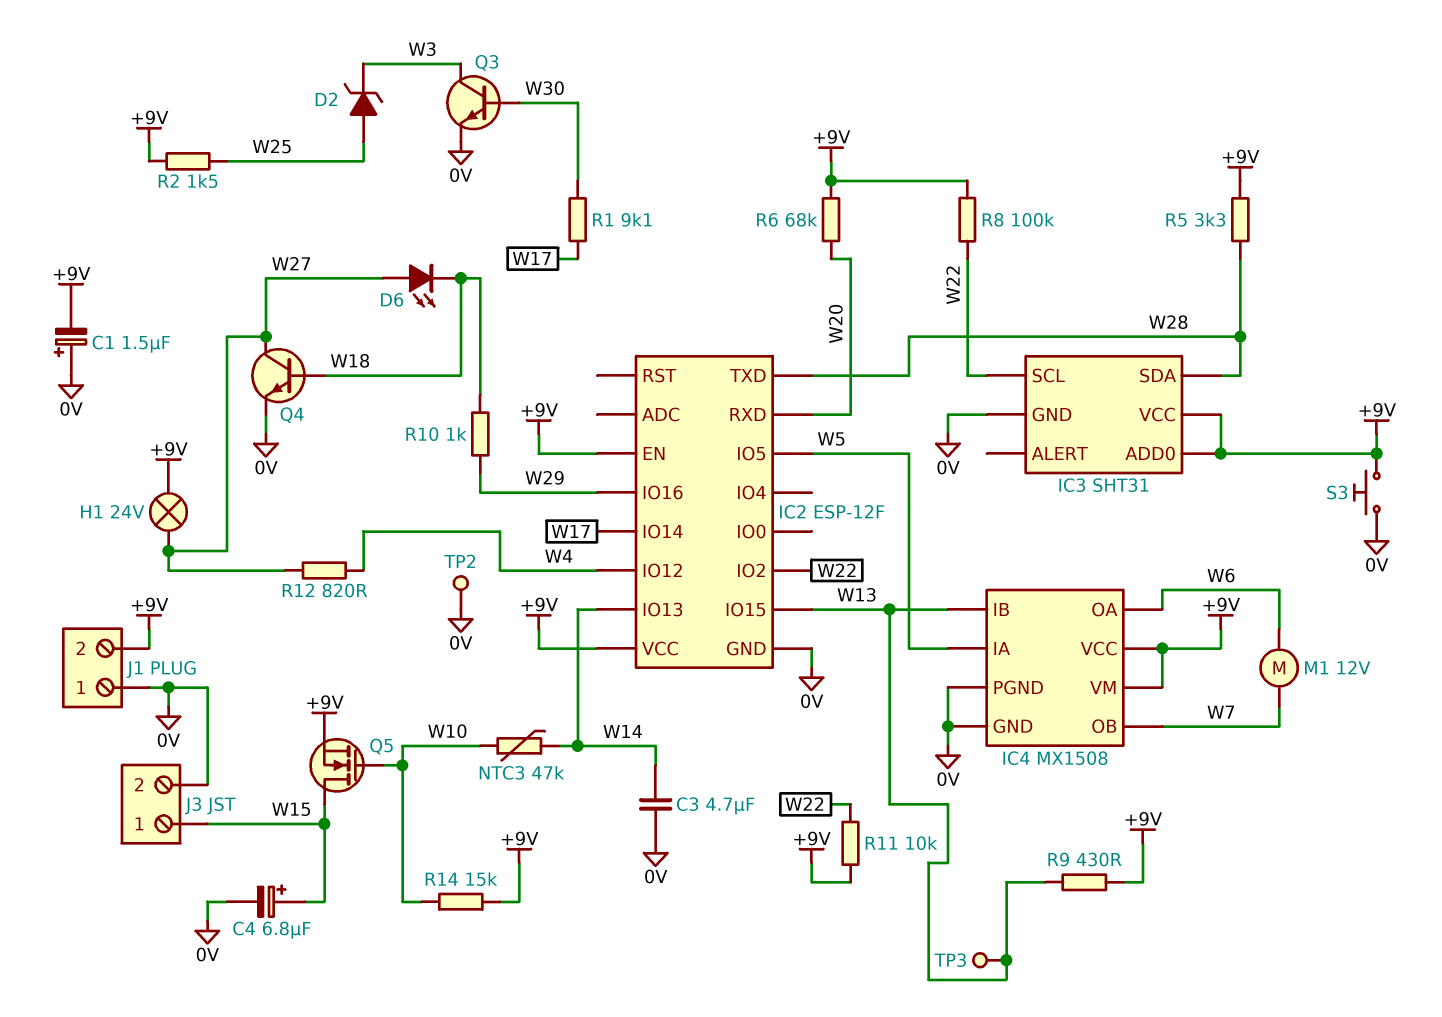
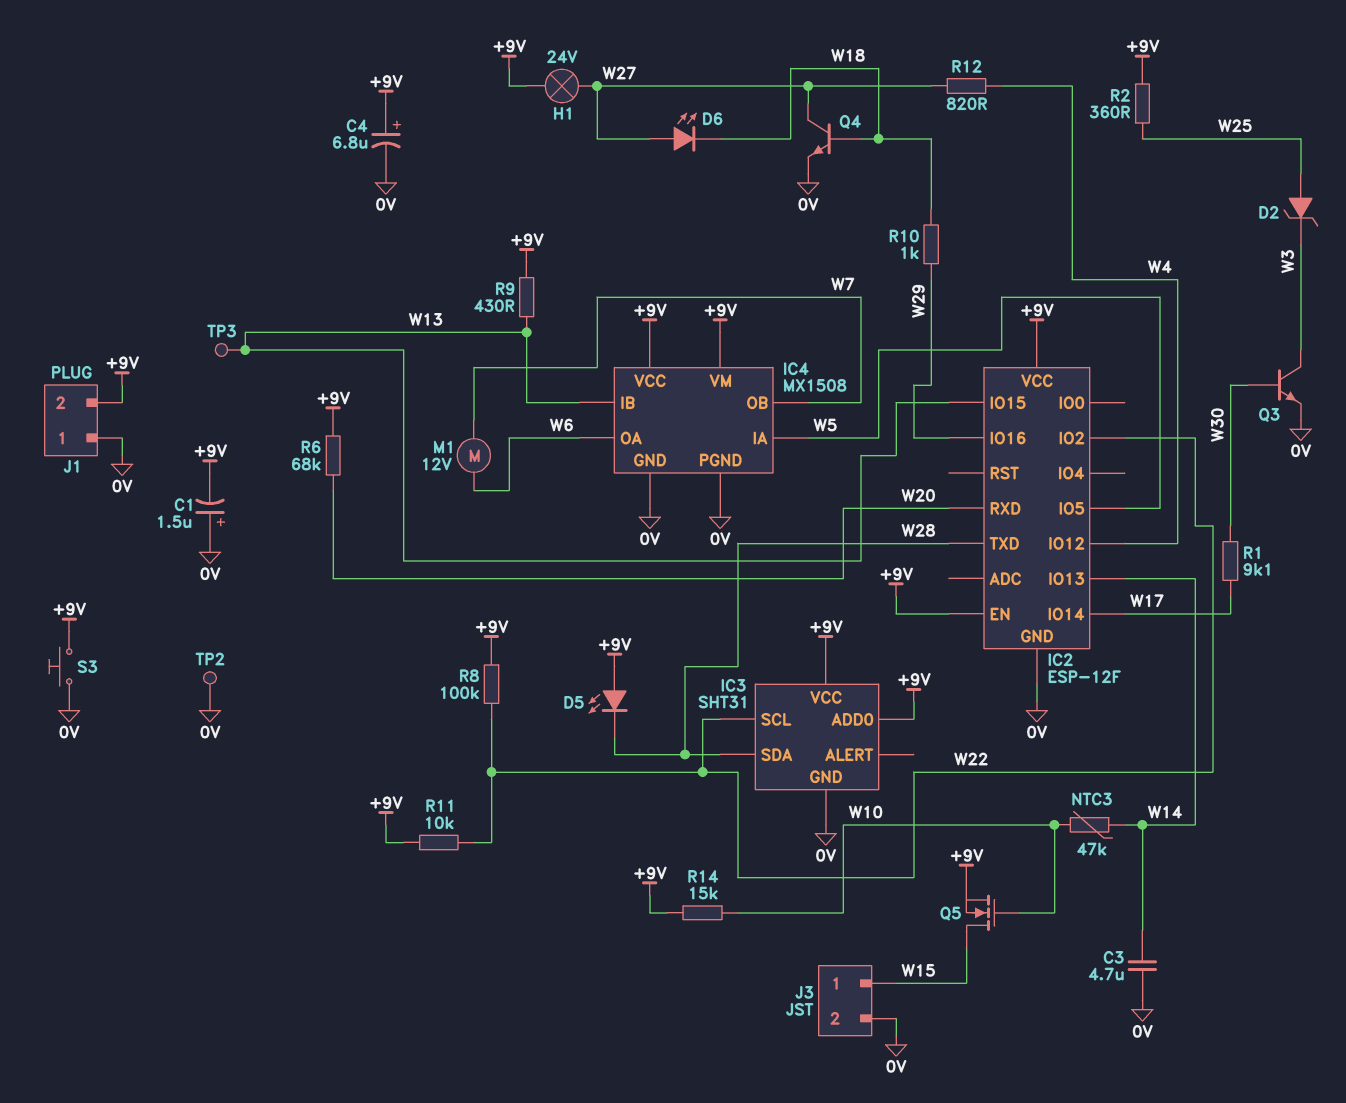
C4: 6.8uF (plus W15, minus 0V) -> 6.8uF (plus +9V, minus 0V)
D5: none -> LED (A +9V, K W28)
R2: 1.5k (+9V, W25) -> 360 (+9V, W25)
R5: 3.3k (+9V, W28) -> none

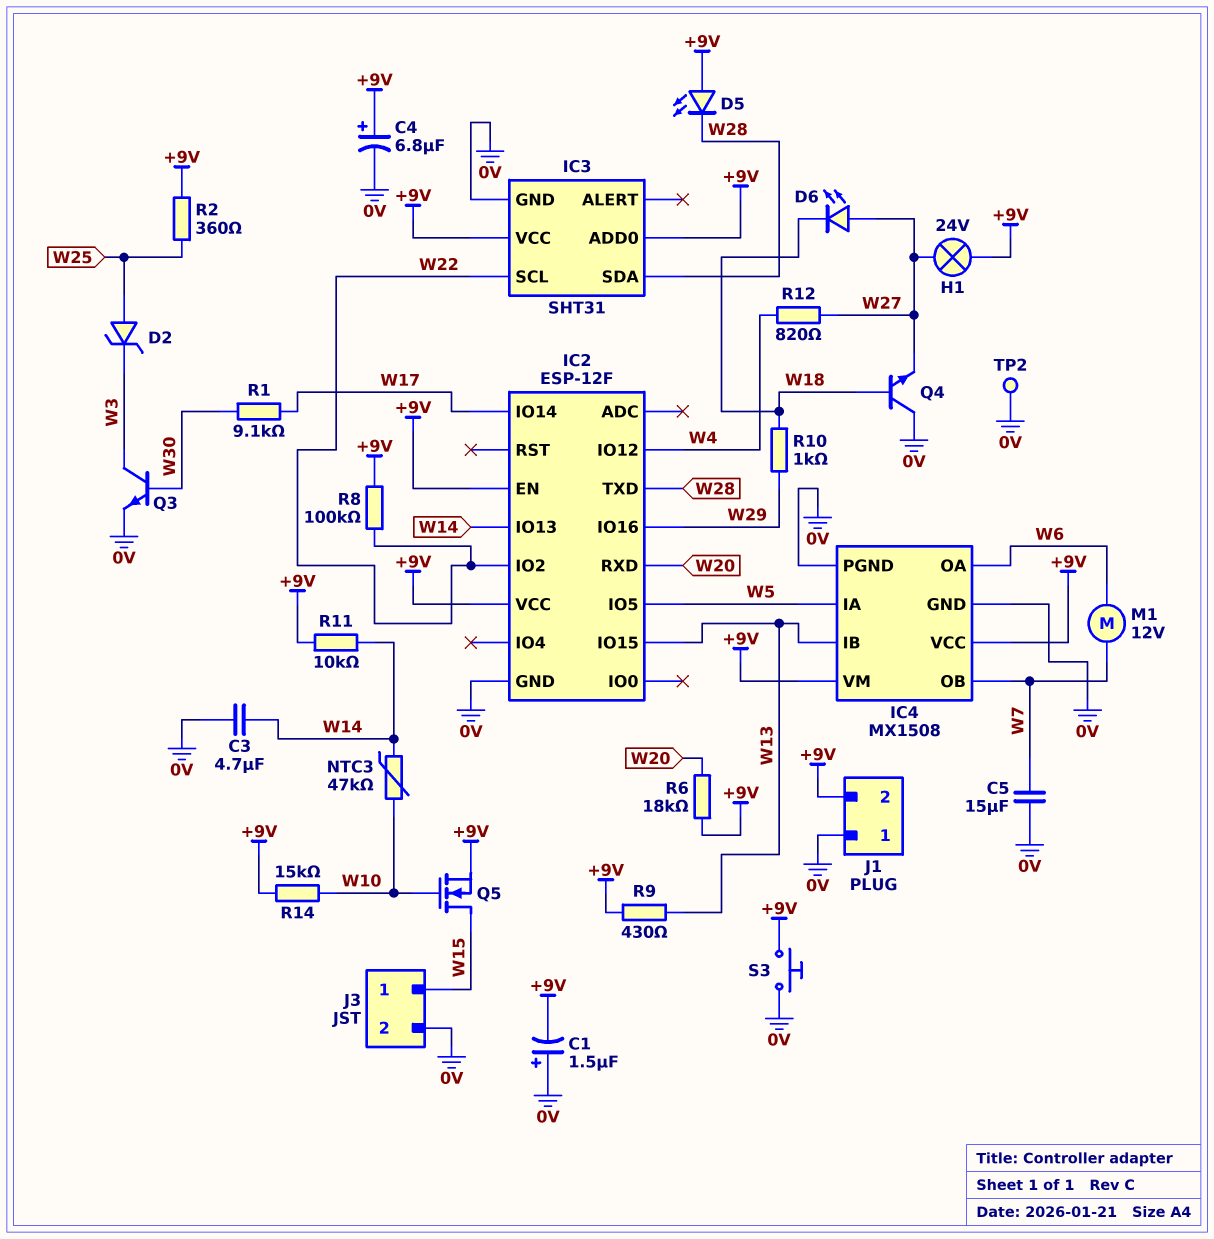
C5: none -> 15uF (0V, W7)
Q4: NPN (B W18, C W27, E 0V) -> NPN (B W18, C 0V, E W27)
R6: 68k (+9V, W20) -> 18k (+9V, W20)
R11: 10k (+9V, W22) -> 10k (+9V, W14)
TP3: test point (W13) -> none

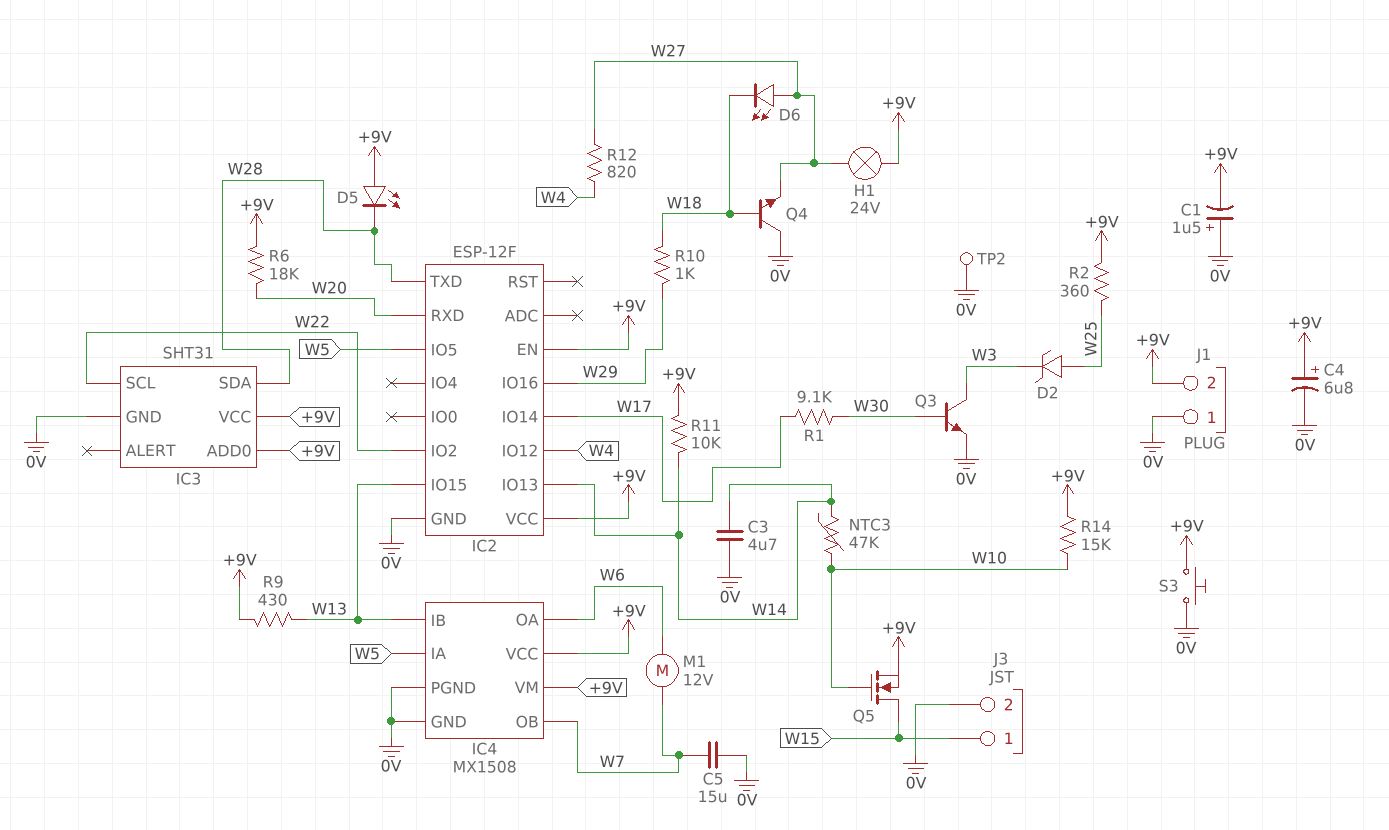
R8: 100k (+9V, W22) -> none

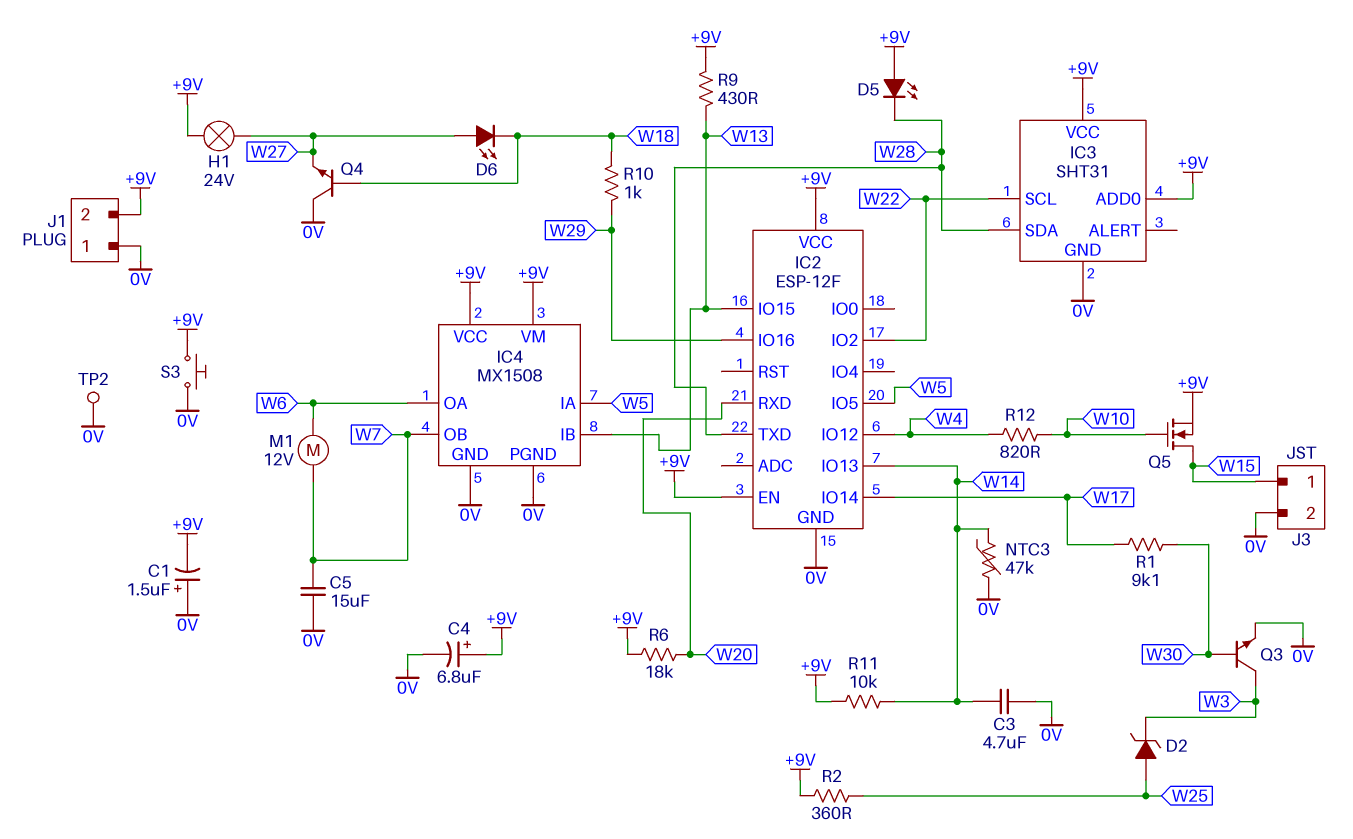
NTC3: 47k (W10, W14) -> 47k (0V, W14)
R12: 820 (W4, W27) -> 820 (W4, W10)
R14: 15k (+9V, W10) -> none

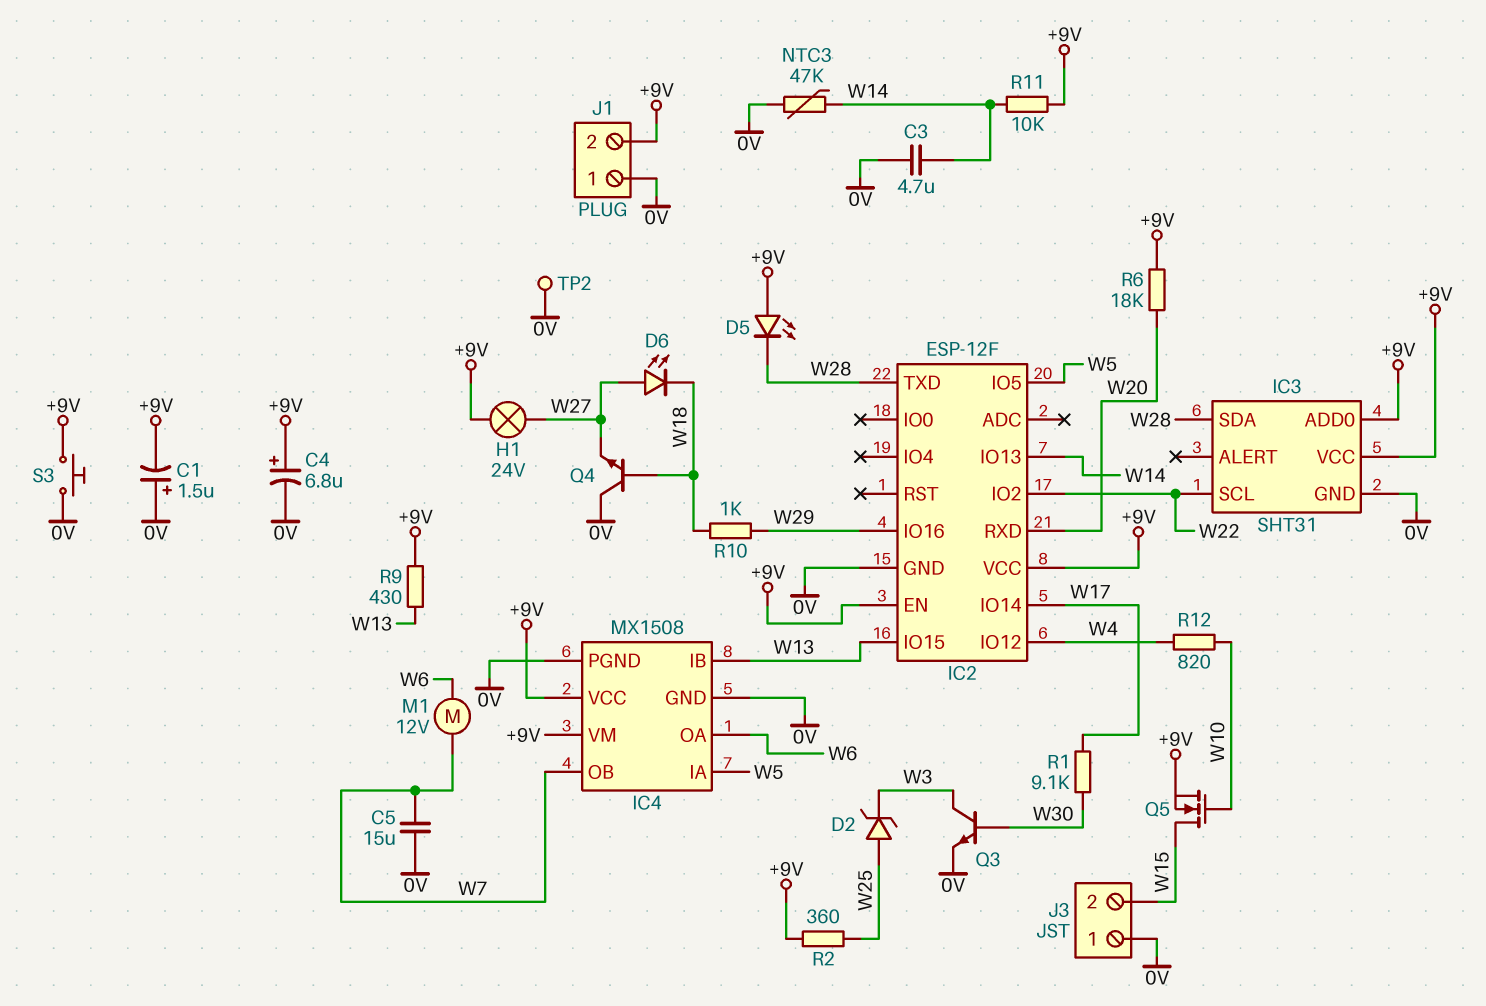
J3 pin 1: W15 -> 0V
J3 pin 2: 0V -> W15

